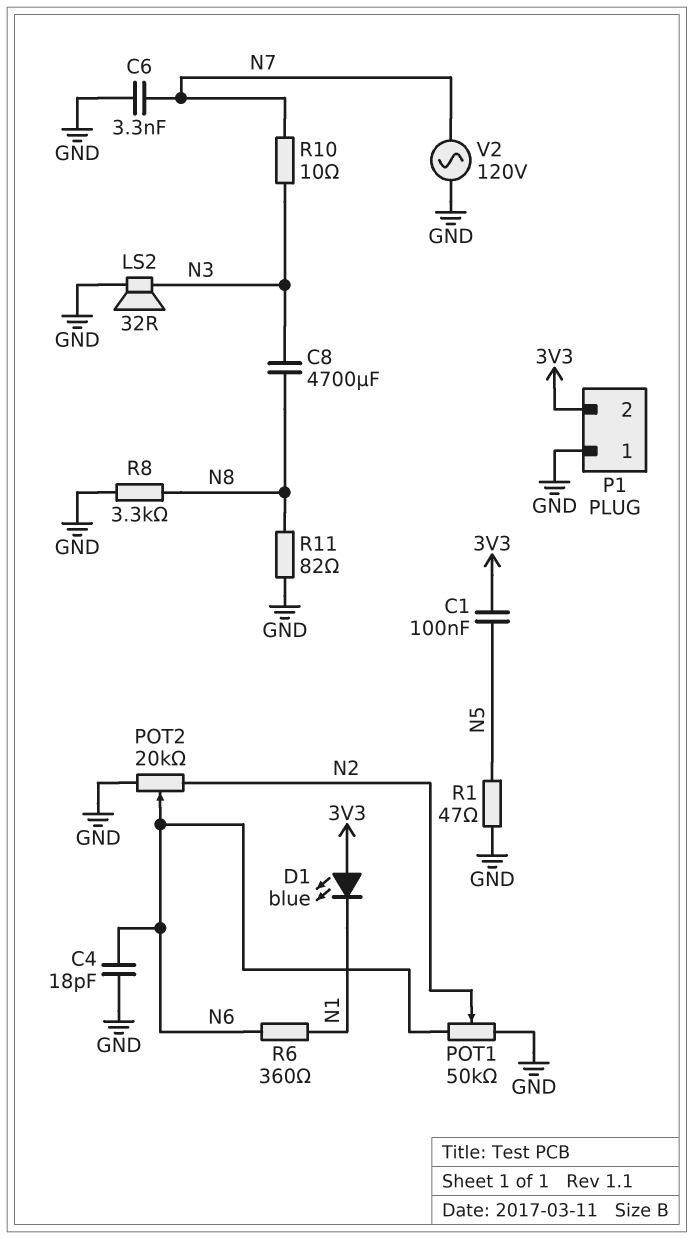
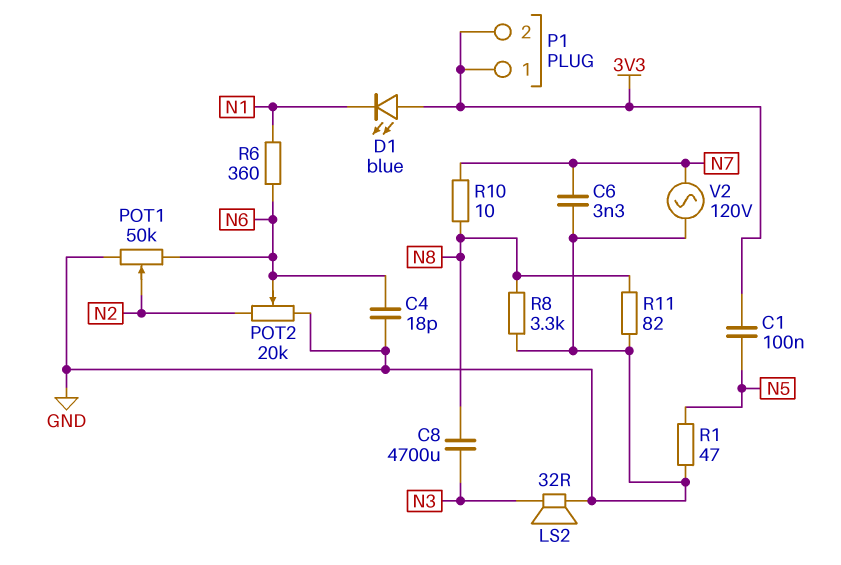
P1 pin 1: GND -> 3V3
R10: 10 (N3, N7) -> 10 (N7, N8)

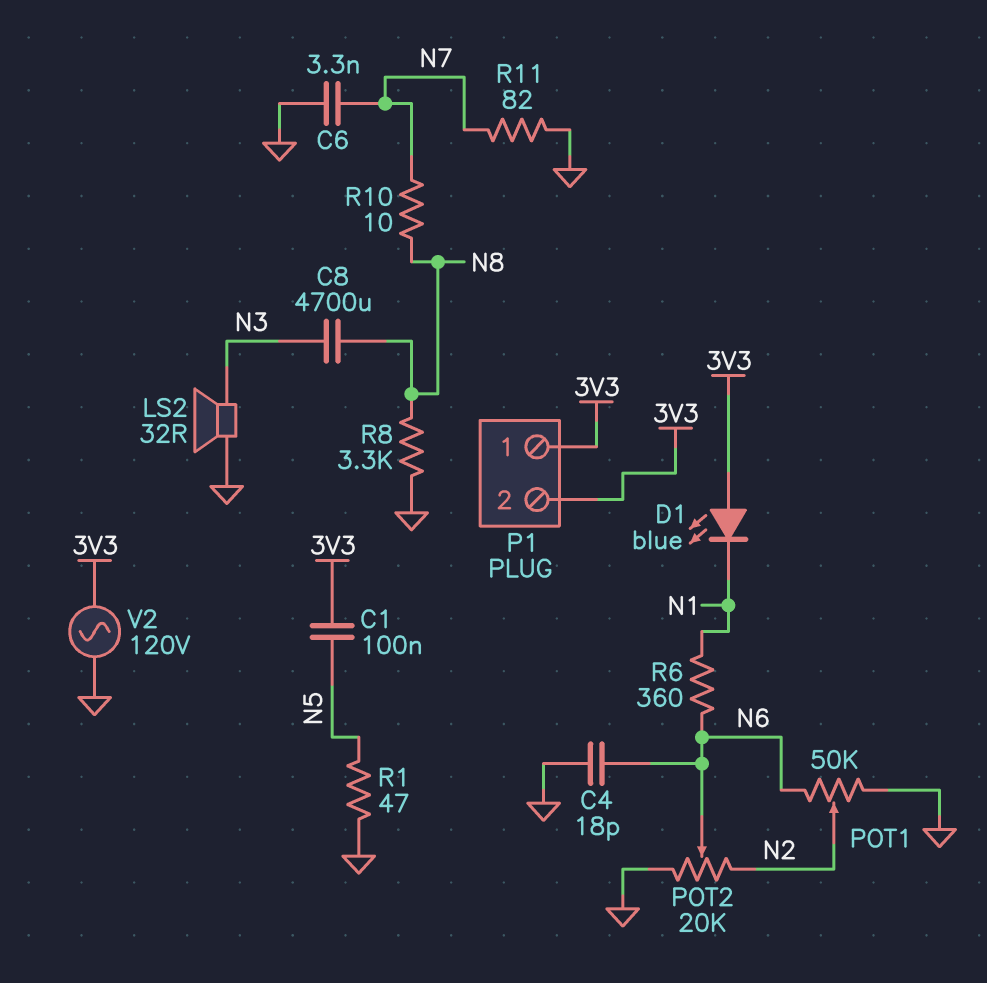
R11: 82 (GND, N8) -> 82 (GND, N7)
V2: AC 120V (GND, N7) -> AC 120V (3V3, GND)

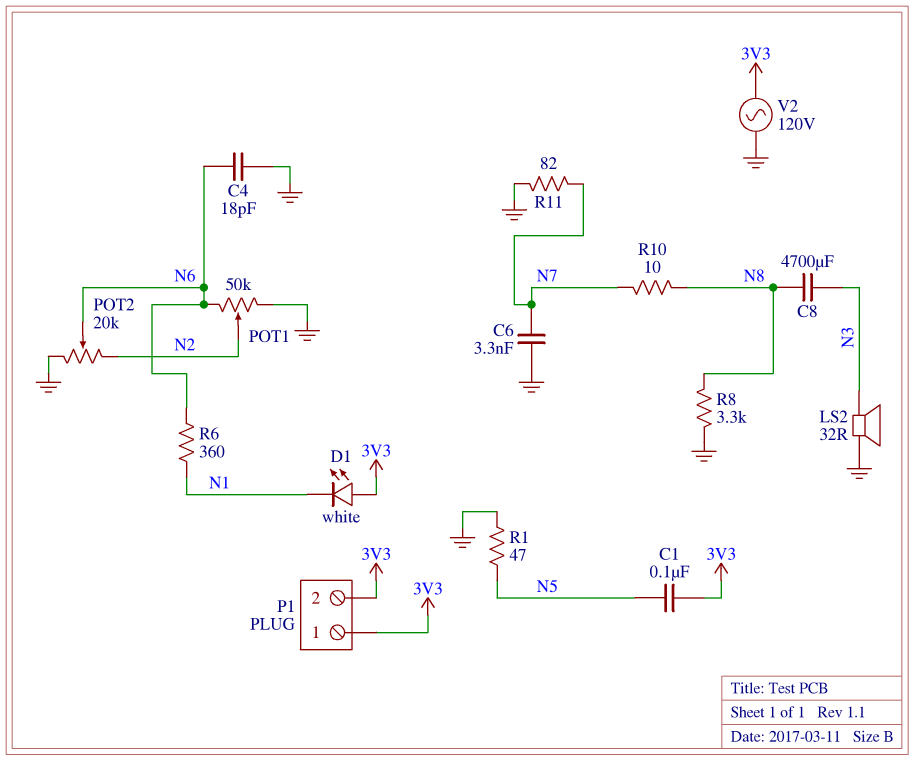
D1: LED blue (A 3V3, K N1) -> LED white (A 3V3, K N1)

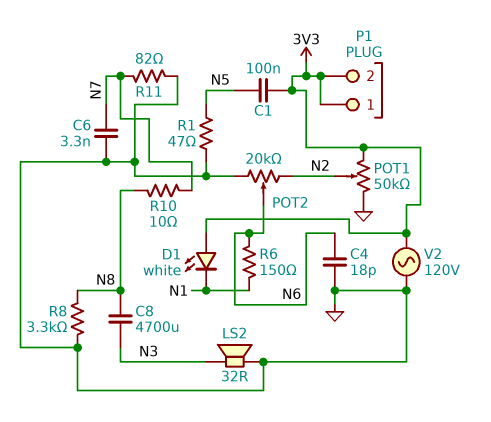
POT1: 50k (GND, N6, wiper N2) -> 50k (3V3, GND, wiper N2)
R6: 360 (N1, N6) -> 150 (N1, N6)

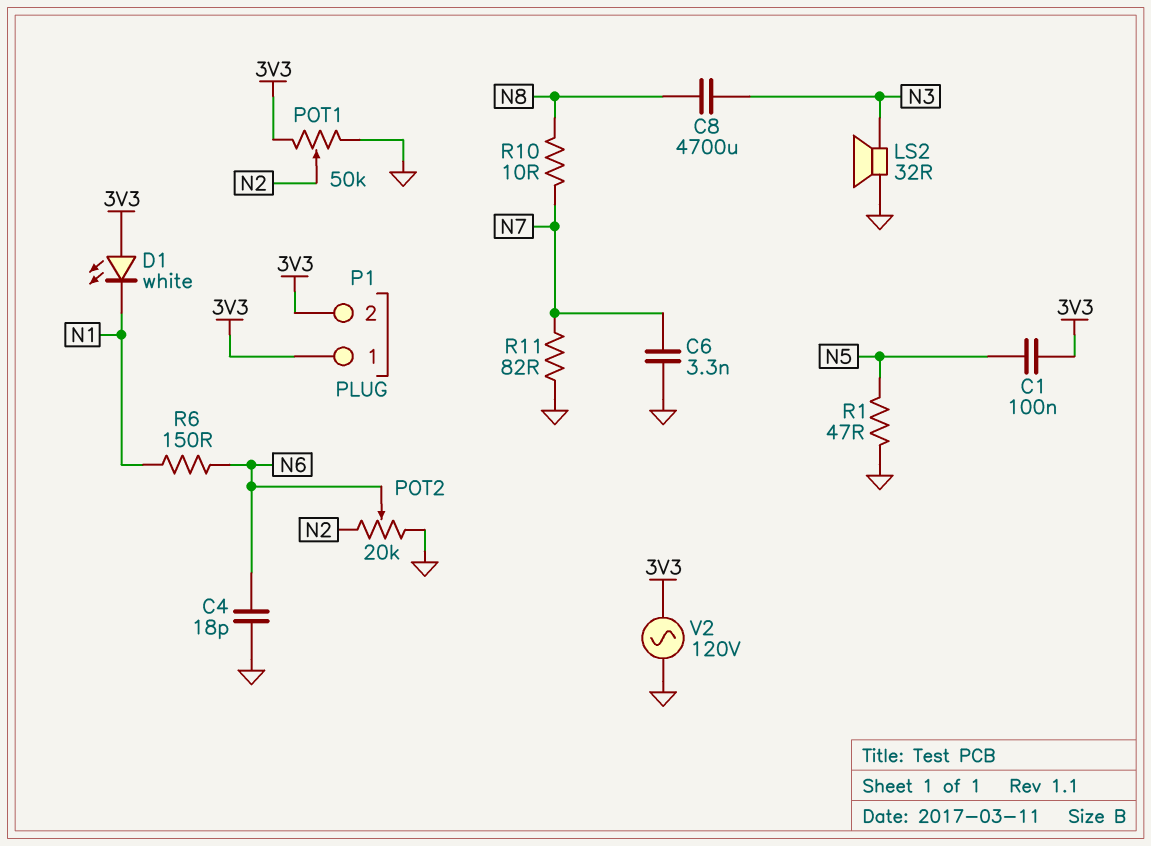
R8: 3.3k (GND, N8) -> none

